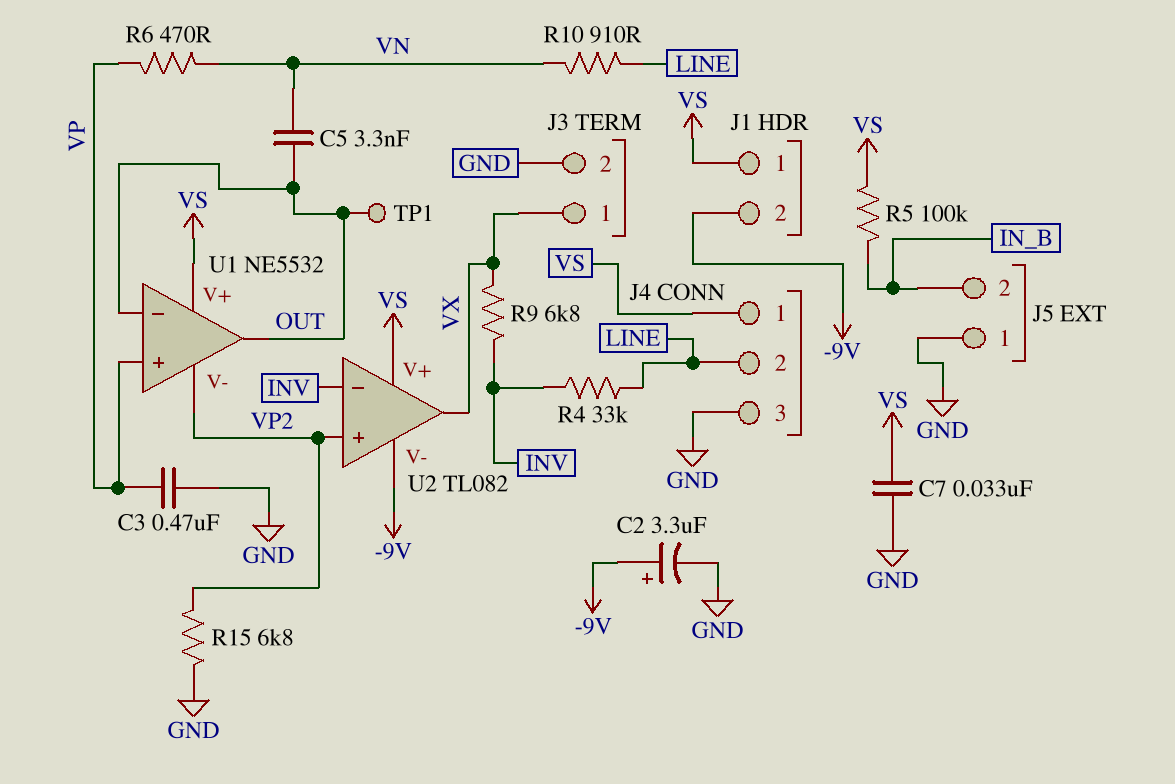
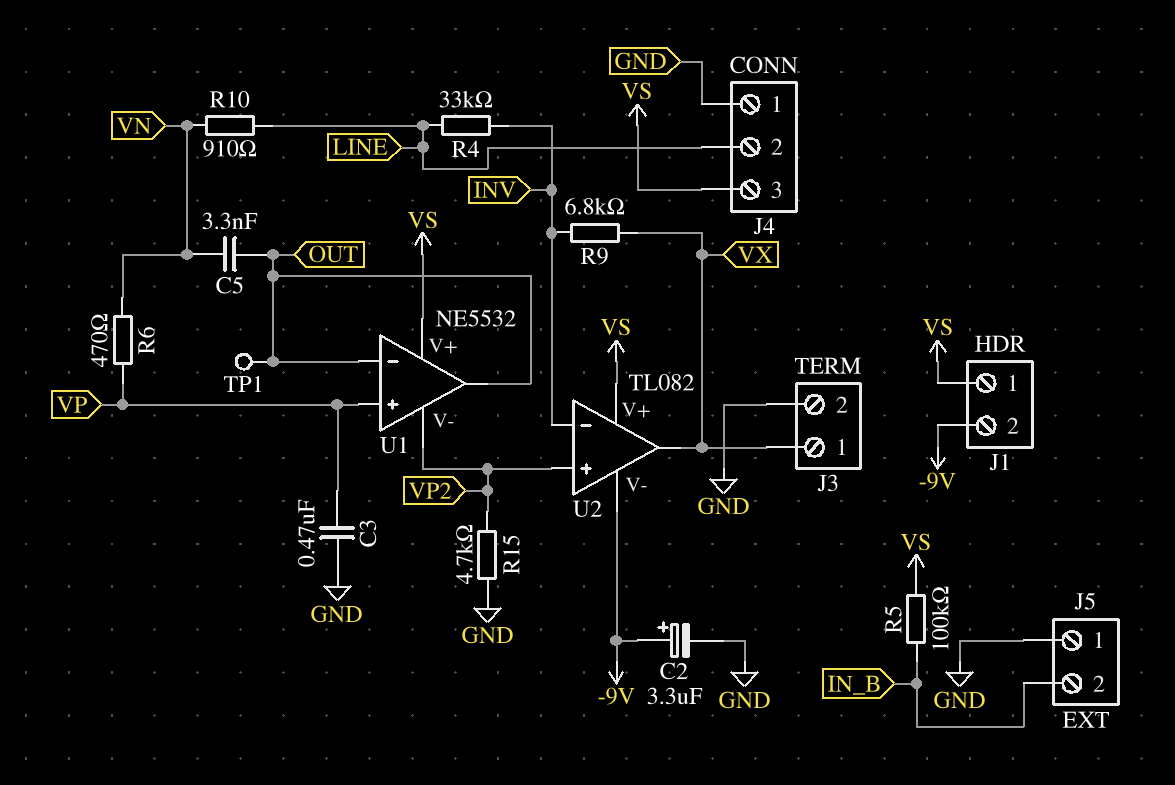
C7: 33nF (GND, VS) -> none
J4 pin 1: VS -> GND
J4 pin 3: GND -> VS
R15: 6.8k (GND, VP2) -> 4.7k (GND, VP2)

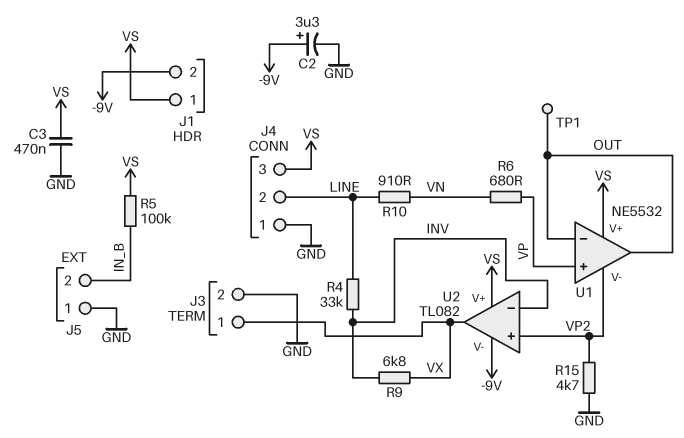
C3: 470nF (GND, VP) -> 470nF (GND, VS)
C5: 3.3nF (OUT, VN) -> none
R6: 470 (VN, VP) -> 680 (VN, VP)

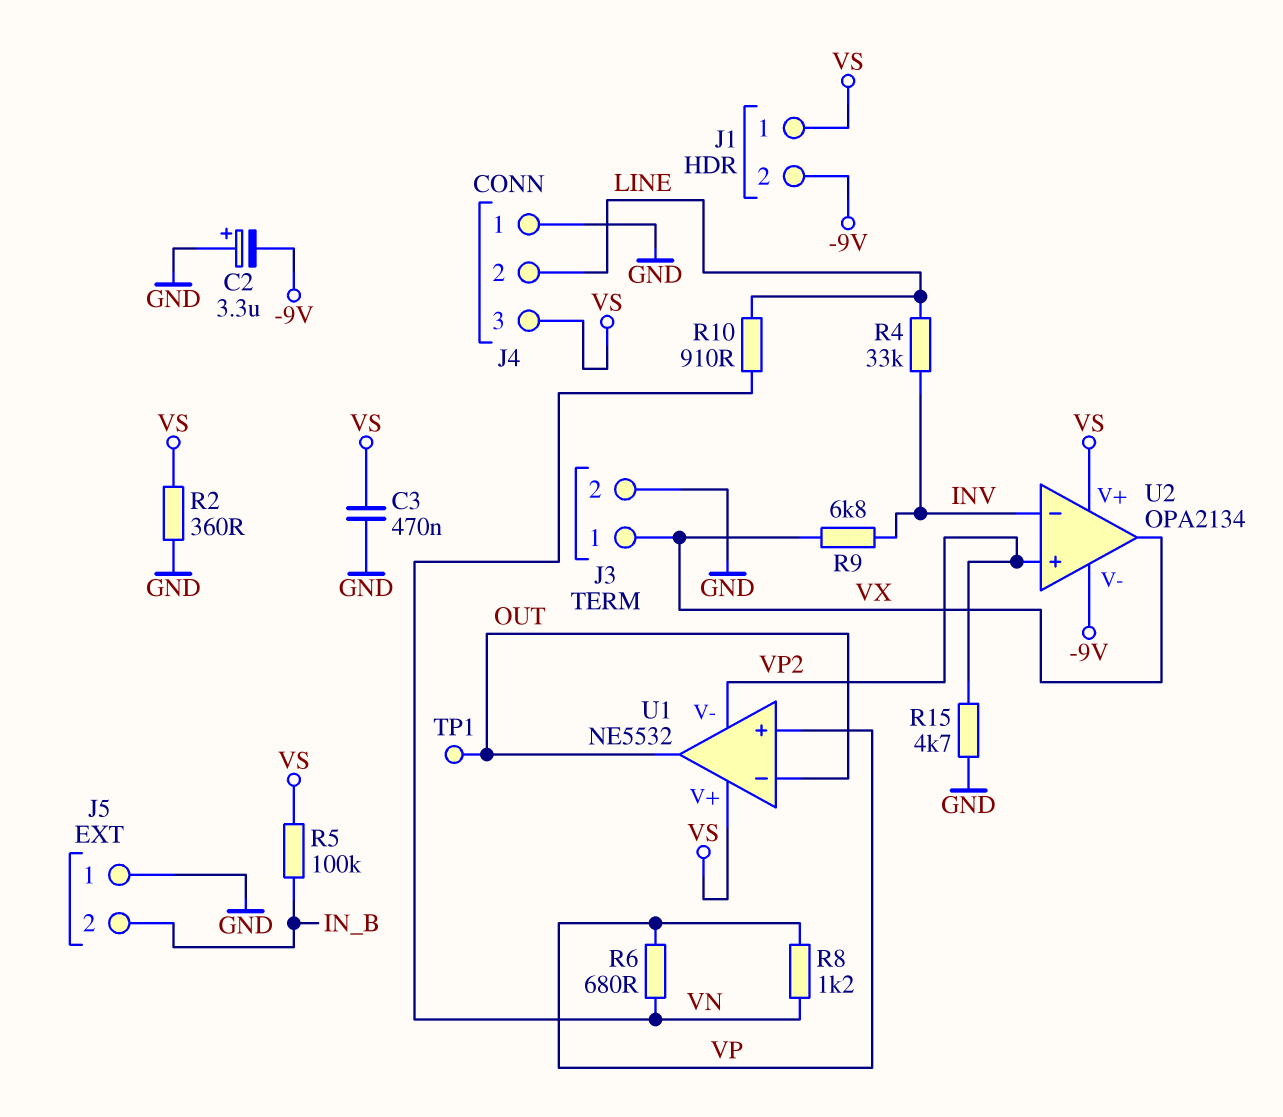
C2: 3.3uF (plus -9V, minus GND) -> 3.3uF (plus GND, minus -9V)
R2: none -> 360 (GND, VS)
R8: none -> 1.2k (VN, VP)
U2: TL082 -> OPA2134

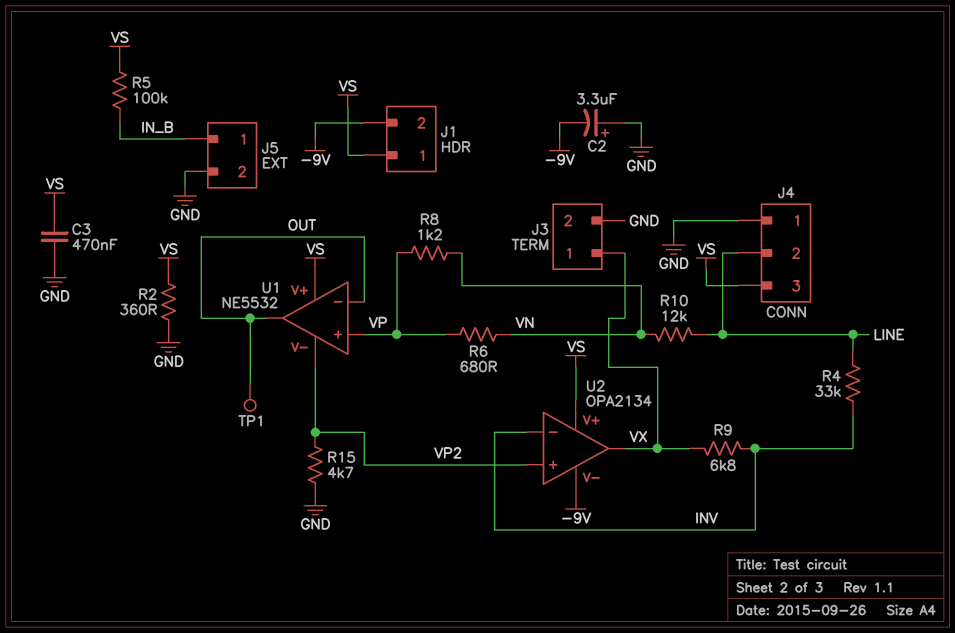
J5 pin 1: GND -> IN_B
J5 pin 2: IN_B -> GND
R10: 910 (LINE, VN) -> 12k (LINE, VN)

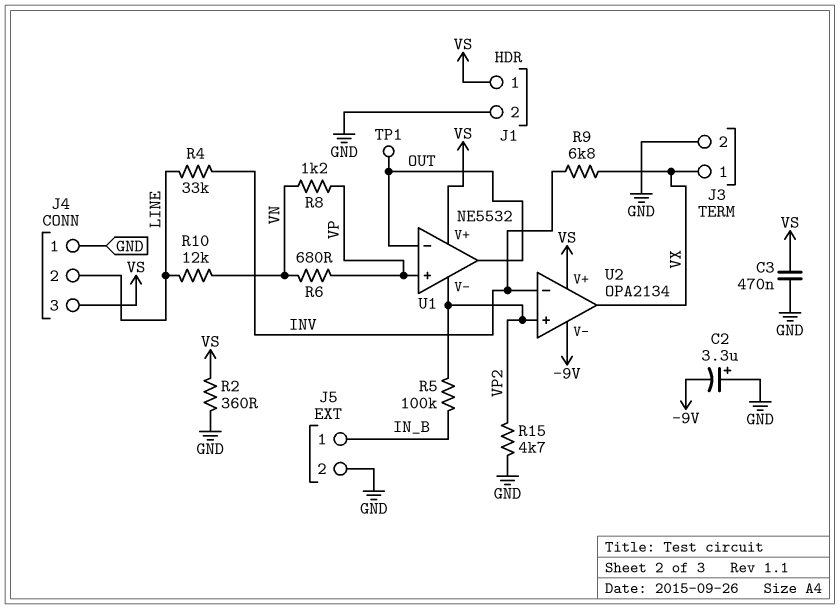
J1 pin 2: -9V -> GND
R5: 100k (IN_B, VS) -> 100k (IN_B, VP2)

